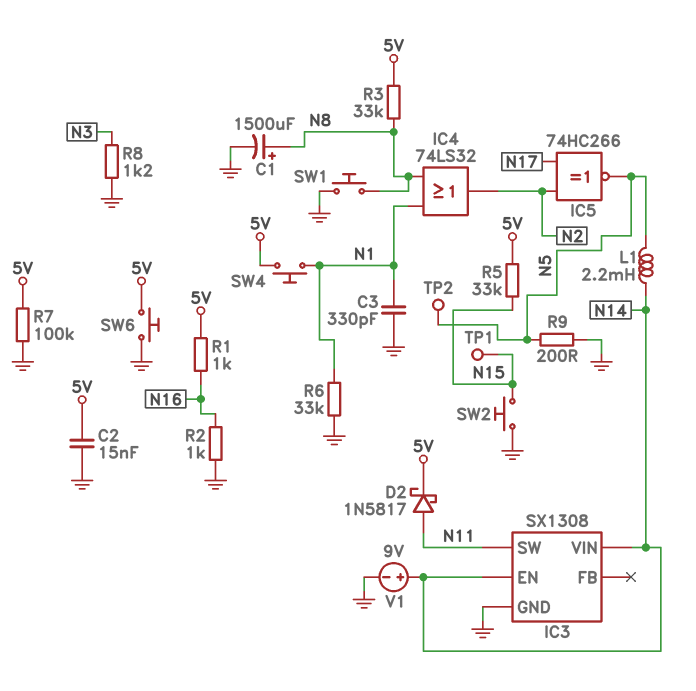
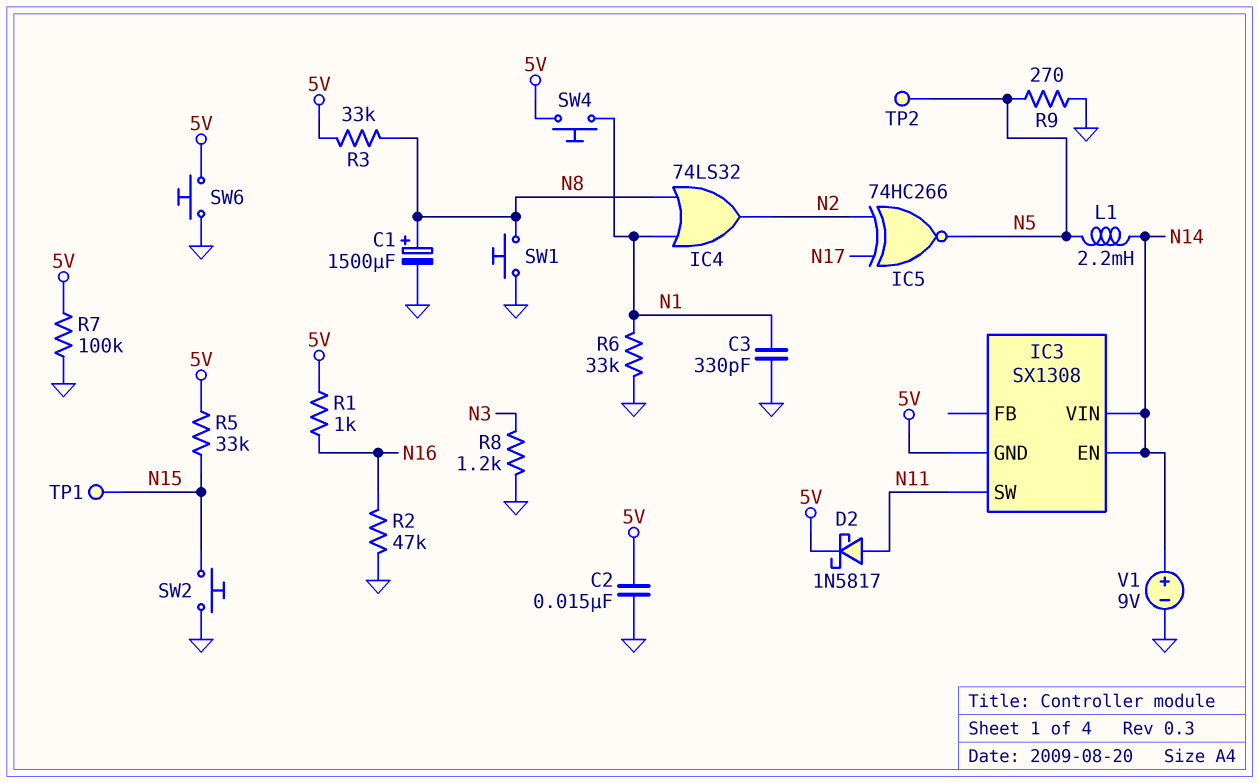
IC3 pin GND: GND -> 5V
R2: 1k (GND, N16) -> 47k (GND, N16)
R9: 200 (GND, N5) -> 270 (GND, N5)

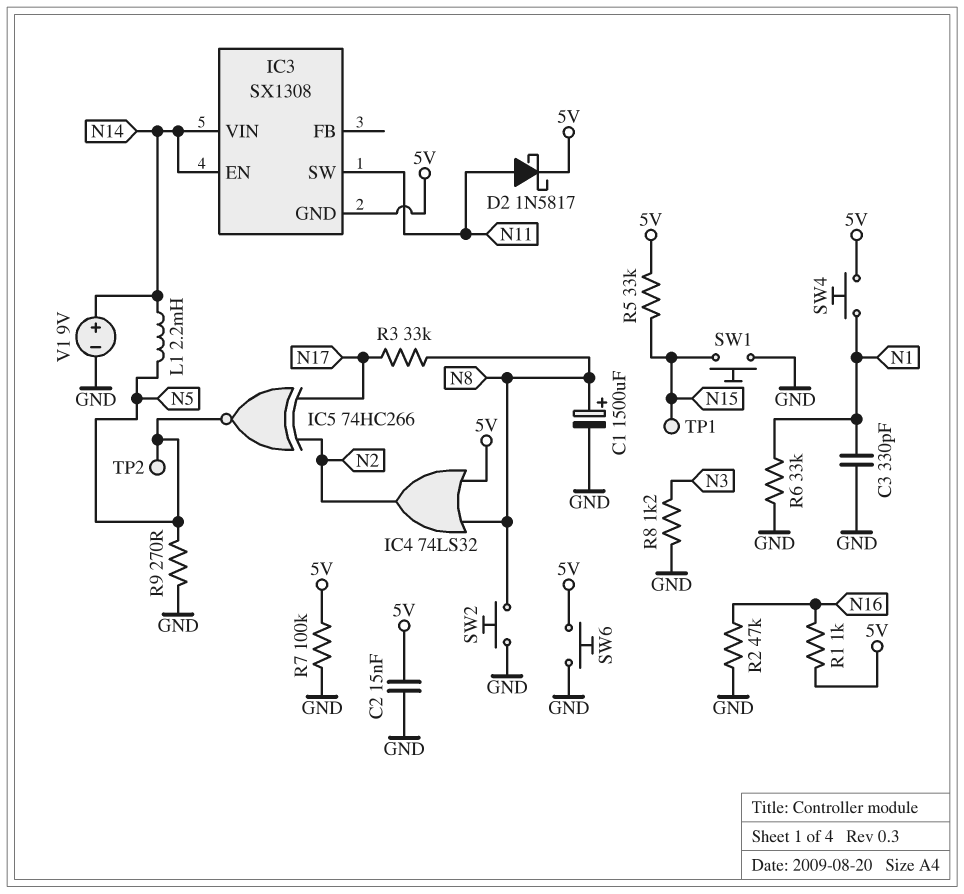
IC4: OR 74LS32 (in N1, in N8, out N2) -> OR 74LS32 (in 5V, in N8, out N2)
R3: 33k (5V, N8) -> 33k (N8, N17)
SW1: button (GND, N8) -> button (GND, N15)
SW2: button (GND, N15) -> button (GND, N8)

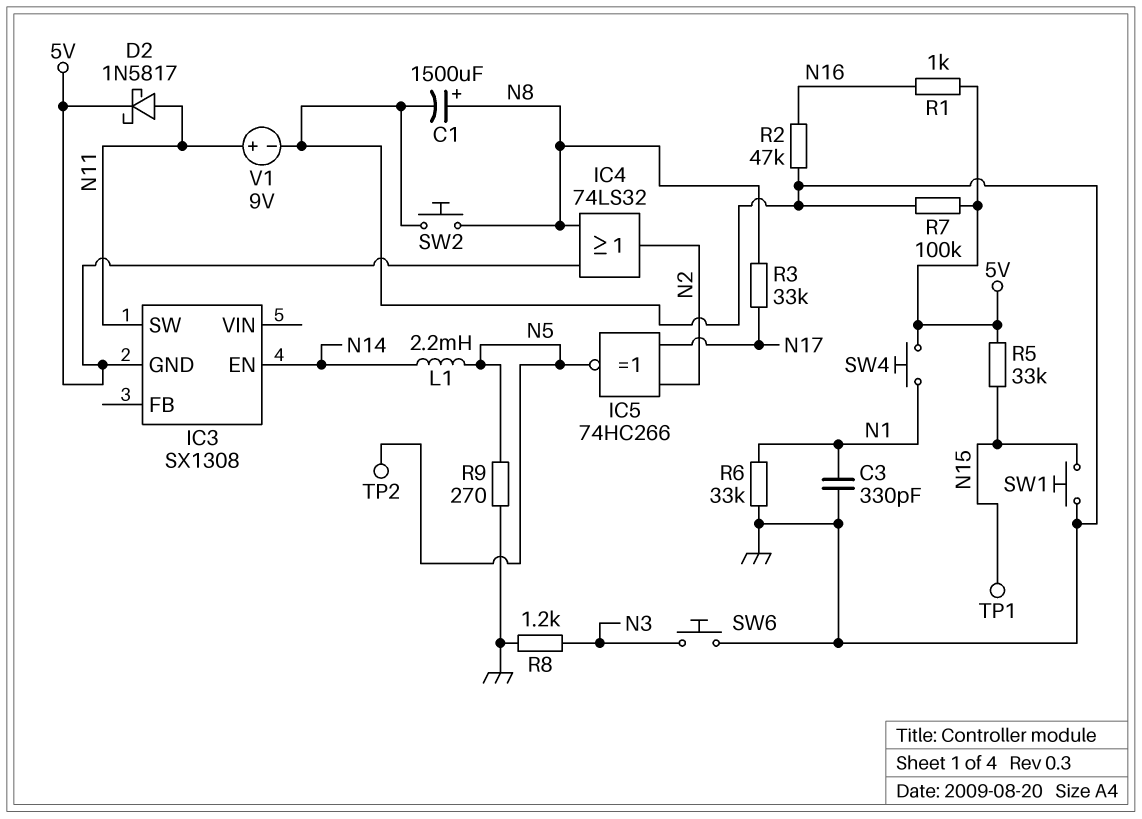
C2: 15nF (5V, GND) -> none
IC3 pin VIN: N14 -> none
SW6: button (5V, GND) -> button (GND, N3)
V1: 9V (plus N14, minus GND) -> 9V (plus N11, minus GND)

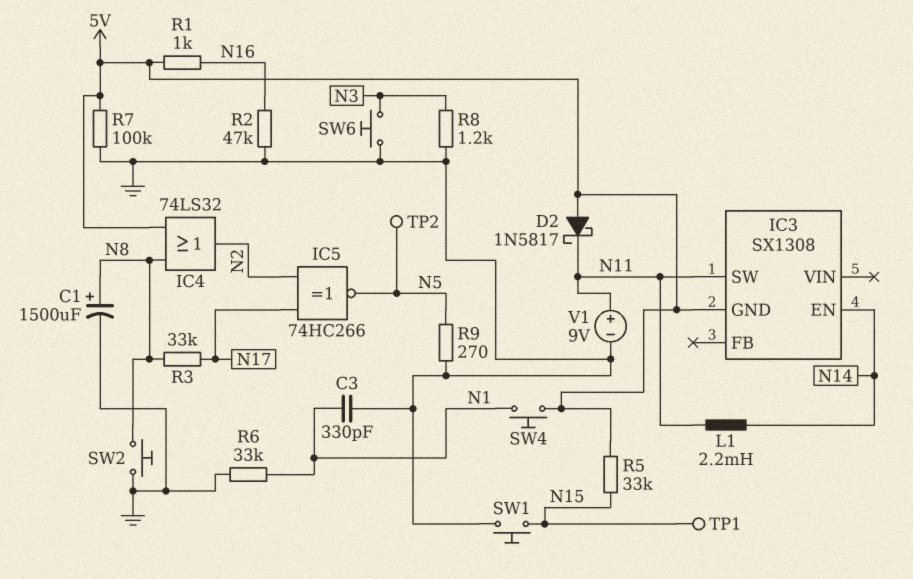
D2: schottky 1N5817 (A N11, K 5V) -> schottky 1N5817 (A 5V, K N11)
L1: 2.2mH (N5, N14) -> 2.2mH (N11, N14)

